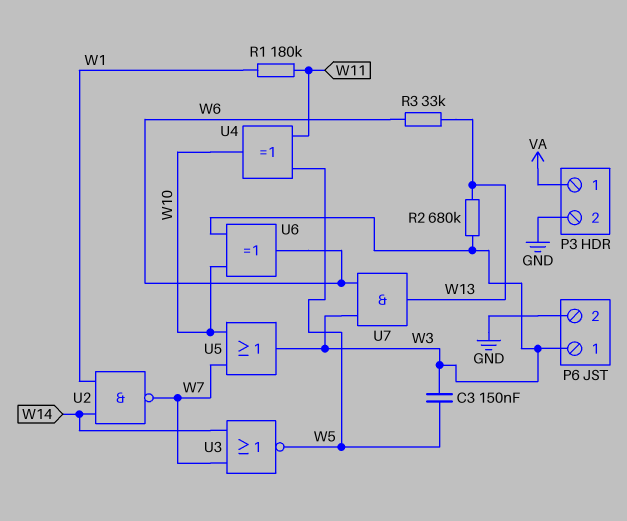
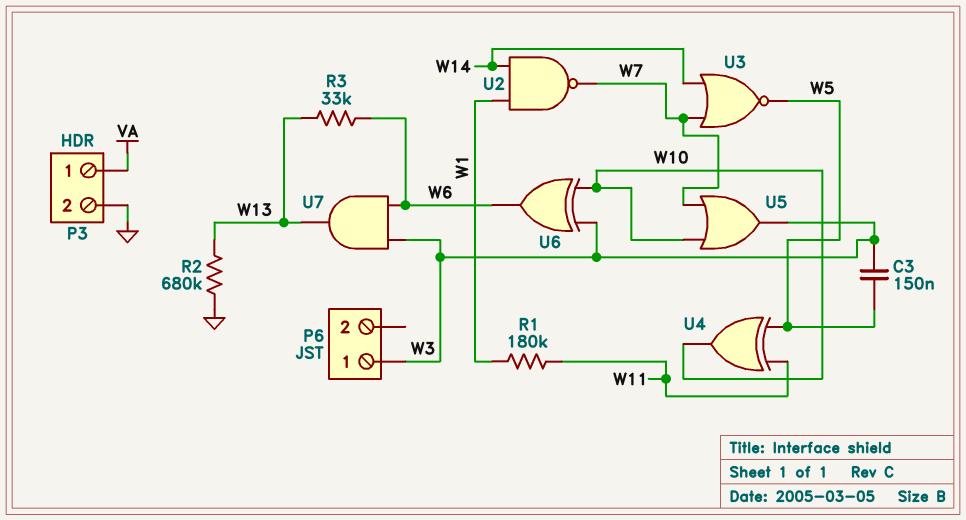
P6 pin 2: GND -> none
R2: 680k (W3, W13) -> 680k (GND, W13)

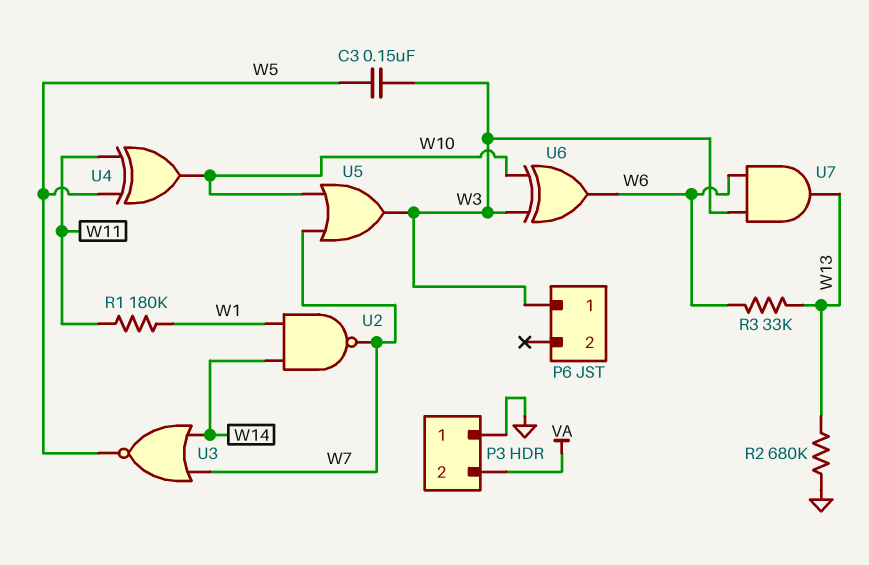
P3 pin 1: VA -> GND
P3 pin 2: GND -> VA

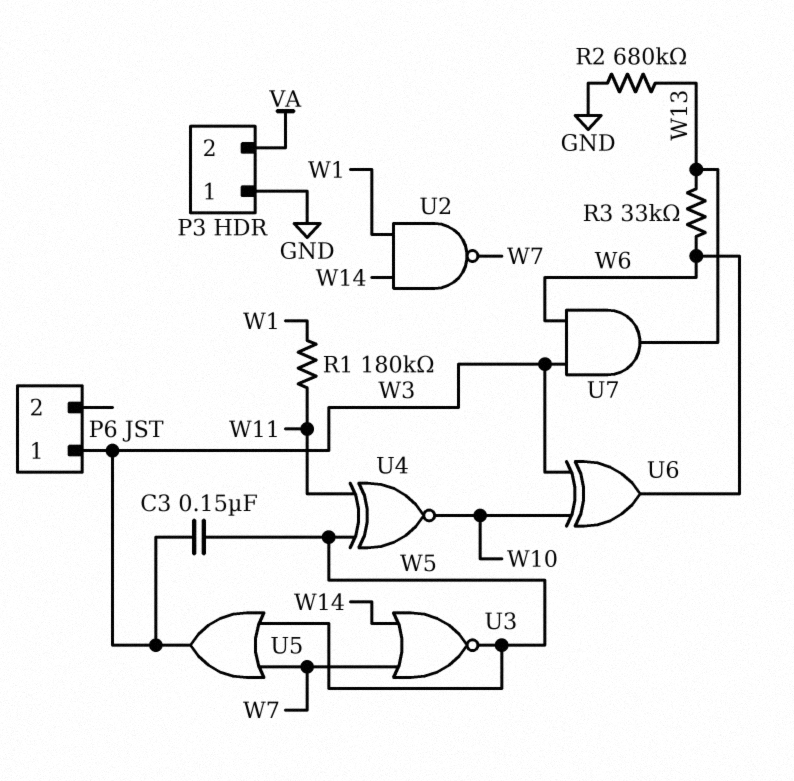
U4: XOR (in W5, in W11, out W10) -> XNOR (in W5, in W11, out W10)
U5: OR (in W7, in W10, out W3) -> OR (in W5, in W7, out W3)

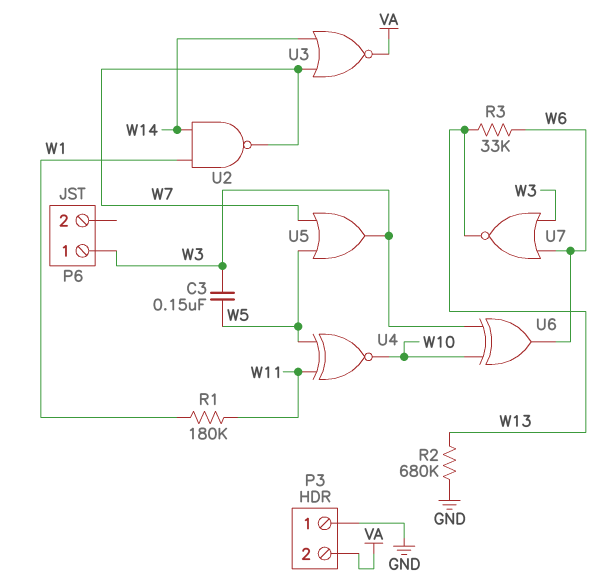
U3: NOR (in W7, in W14, out W5) -> NOR (in W7, in W14, out VA)
U7: AND (in W3, in W6, out W13) -> NOR (in W3, in W6, out W13)

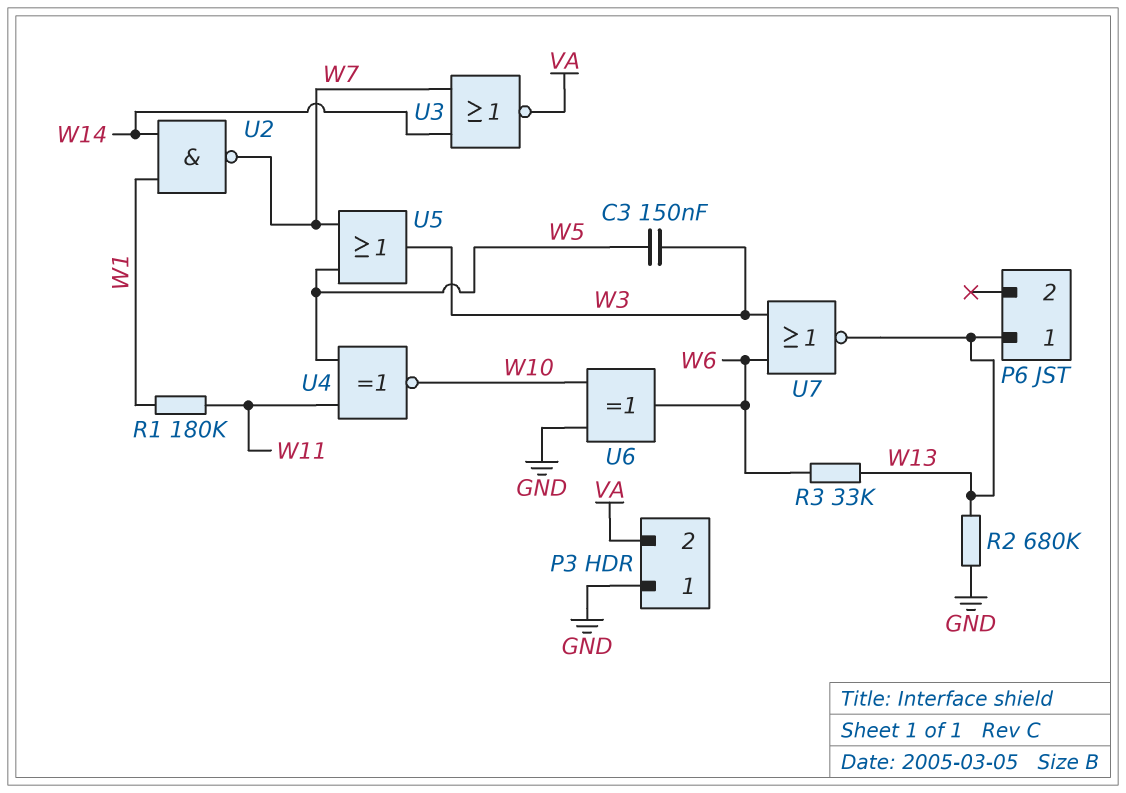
P6 pin 1: W3 -> W13
U6: XOR (in W3, in W10, out W6) -> XOR (in GND, in W10, out W6)

